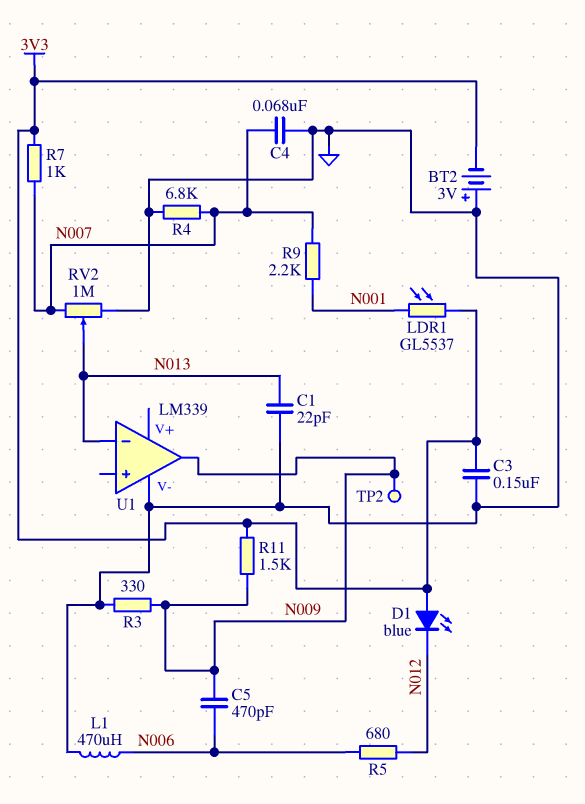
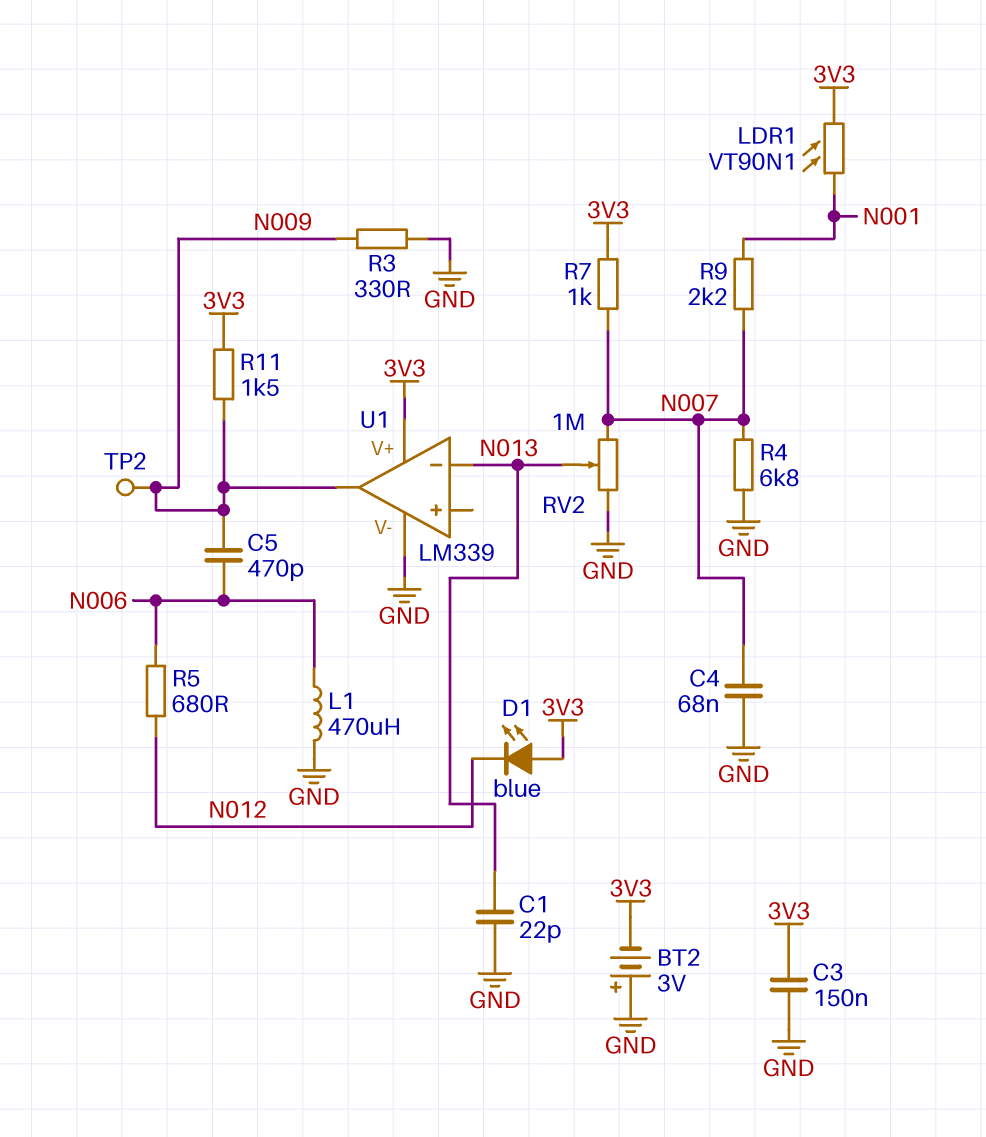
LDR1: GL5537 (3V3, N001) -> VT90N1 (3V3, N001)
U1 pin V+: none -> 3V3

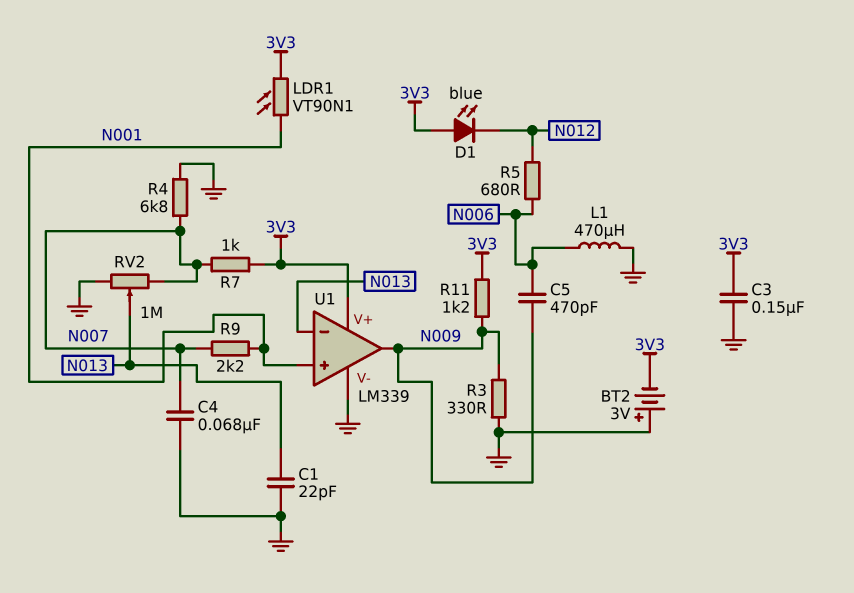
R11: 1.5k (3V3, N009) -> 1.2k (3V3, N009)
TP2: test point (N009) -> none
U1 pin in+: none -> N001

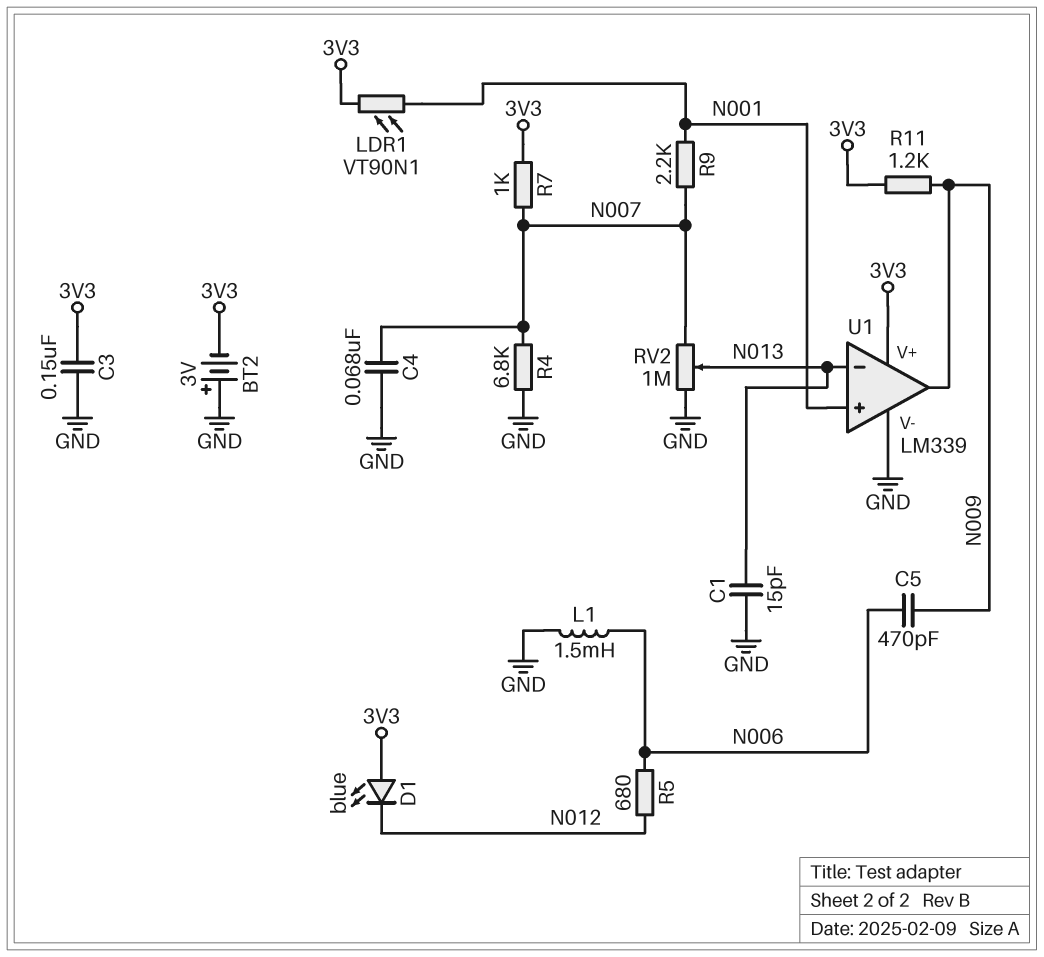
C1: 22pF (GND, N013) -> 15pF (GND, N013)
L1: 470uH (GND, N006) -> 1.5mH (GND, N006)
R3: 330 (GND, N009) -> none

